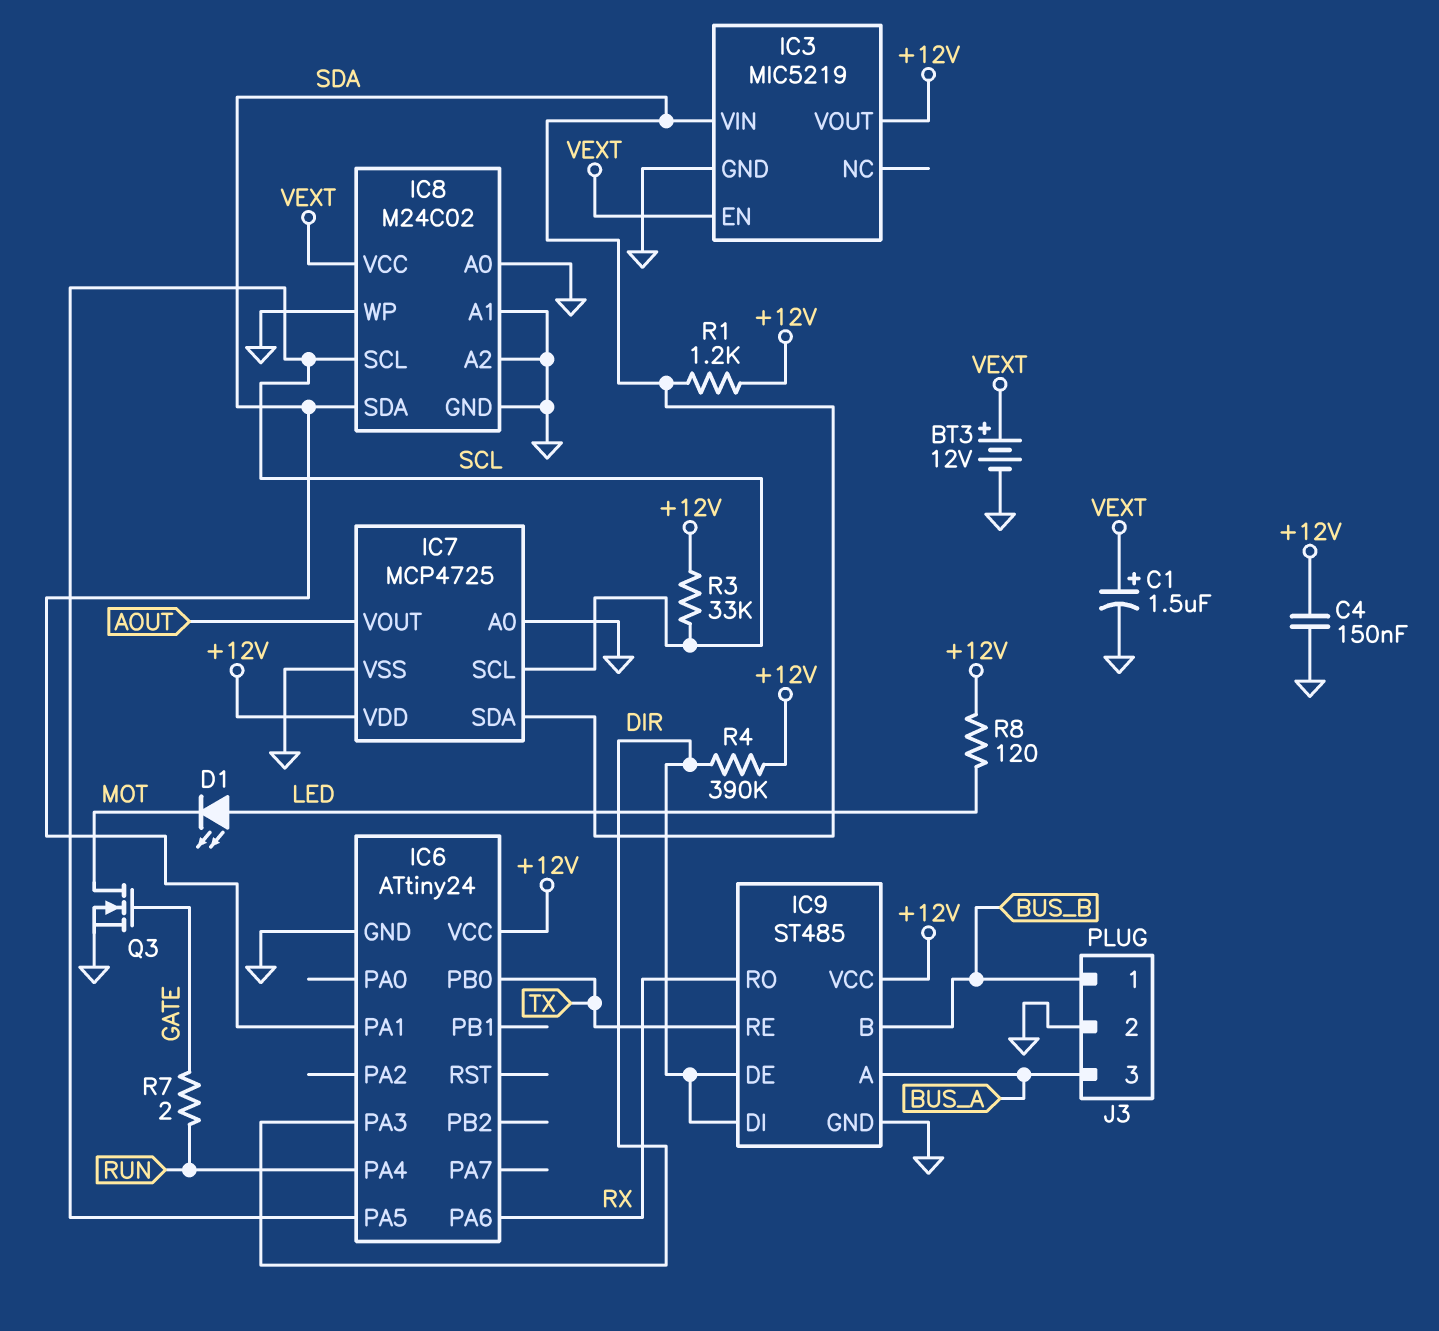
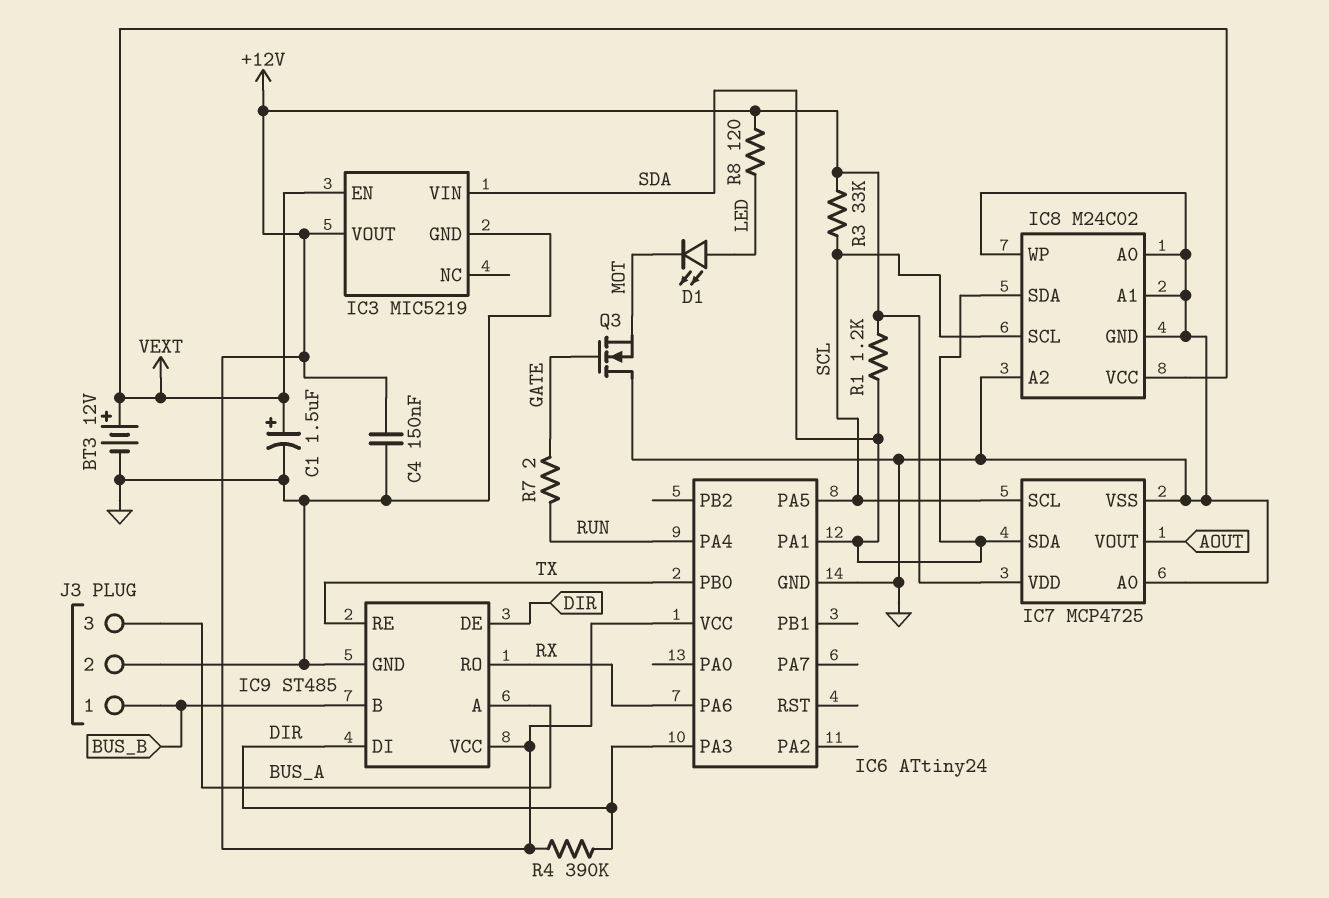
Q3: NMOS (G GATE, D MOT, S GND) -> NMOS (G GATE, D GND, S MOT)

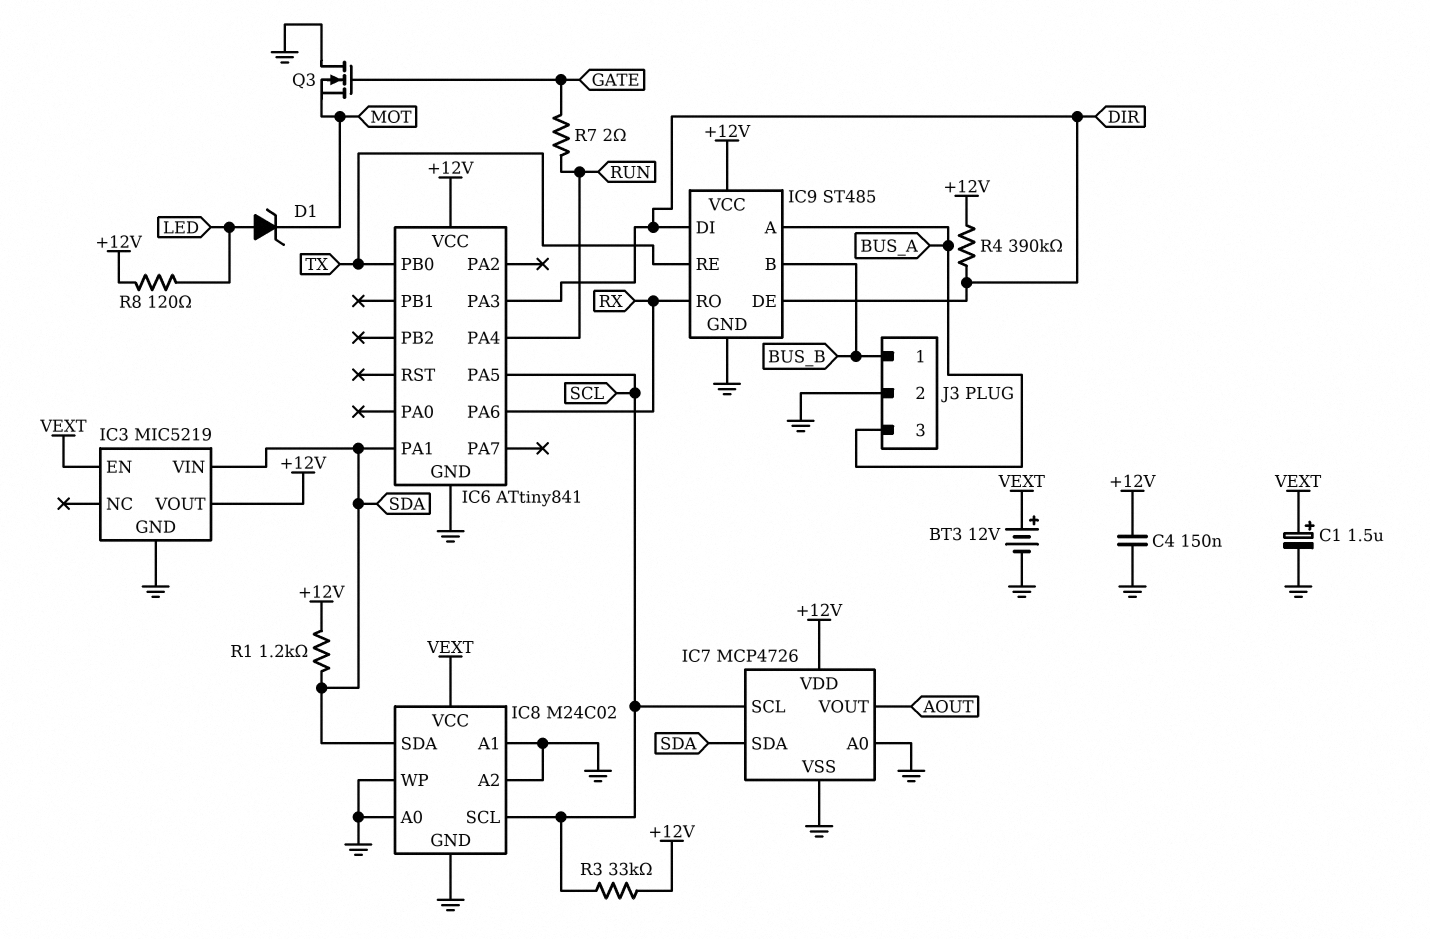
D1: LED (A LED, K MOT) -> zener (A LED, K MOT)
IC6: ATtiny24 -> ATtiny841
IC7: MCP4725 -> MCP4726

